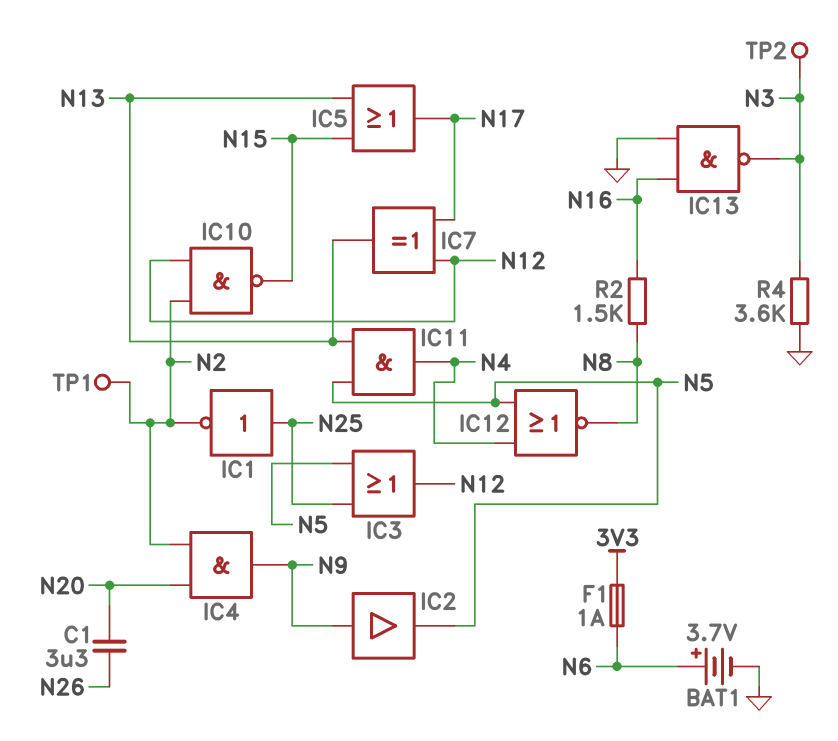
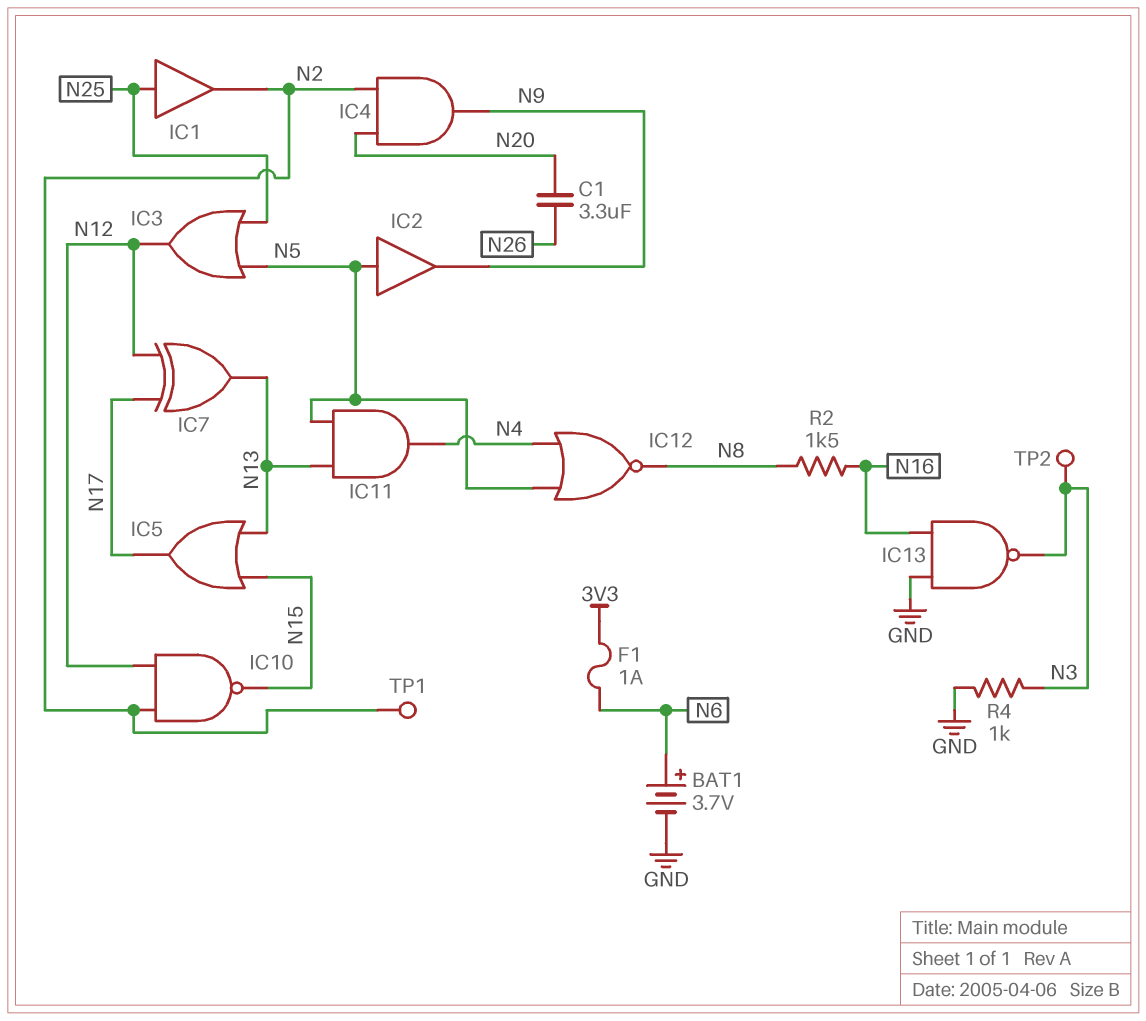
IC1: NOT (in N25, out N2) -> buffer (in N25, out N2)
IC2: buffer (in N9, out N5) -> buffer (in N5, out N9)
R4: 3.6k (GND, N3) -> 1k (GND, N3)

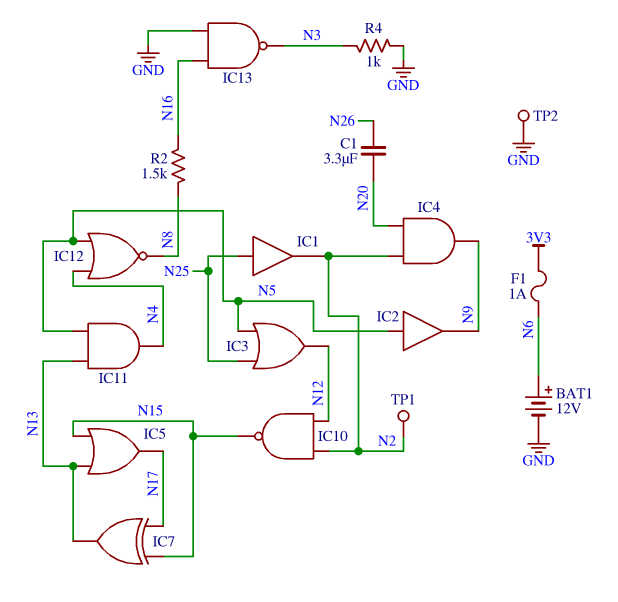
BAT1: 3.7V (plus N6, minus GND) -> 12V (plus N6, minus GND)
IC7: XOR (in N12, in N17, out N13) -> XOR (in N15, in N17, out N13)
TP2: test point (N3) -> test point (GND)

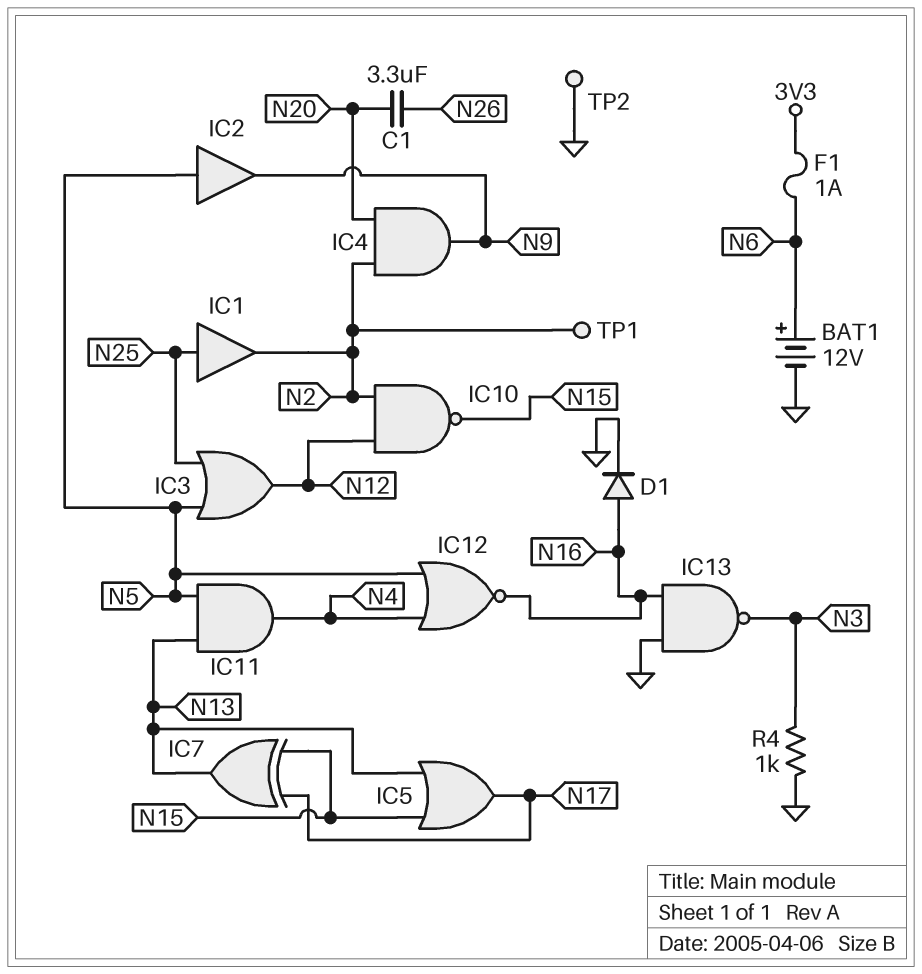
D1: none -> diode (A N16, K GND)
IC12: NOR (in N4, in N5, out N8) -> NOR (in N4, in N5, out N16)
R2: 1.5k (N8, N16) -> none

